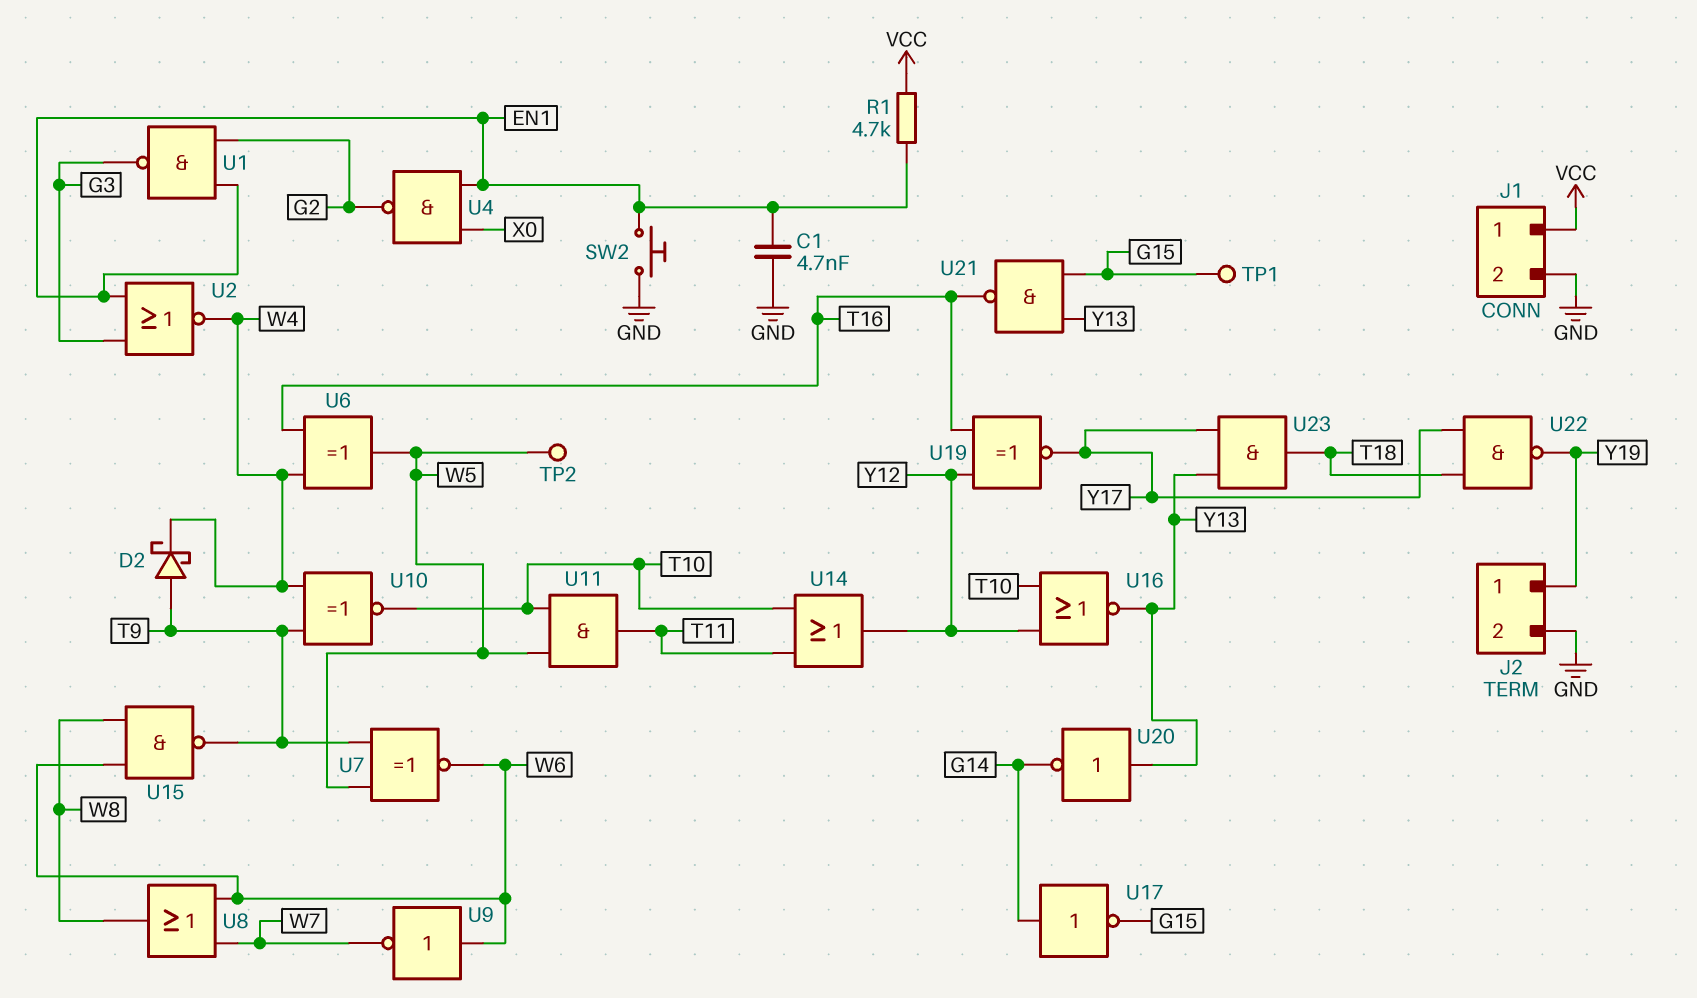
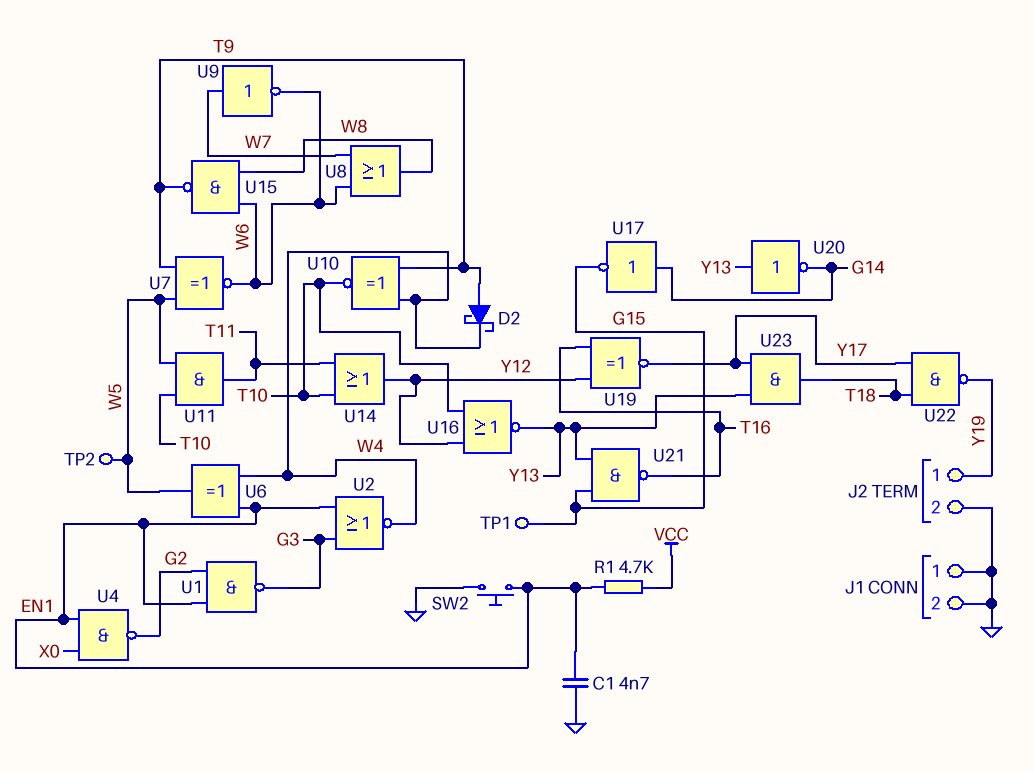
J1 pin 1: VCC -> GND
U6: XOR (in T16, in W4, out W5) -> XOR (in EN1, in W4, out W5)
U9: NOT (in W6, out W7) -> NOT (in W7, out W6)

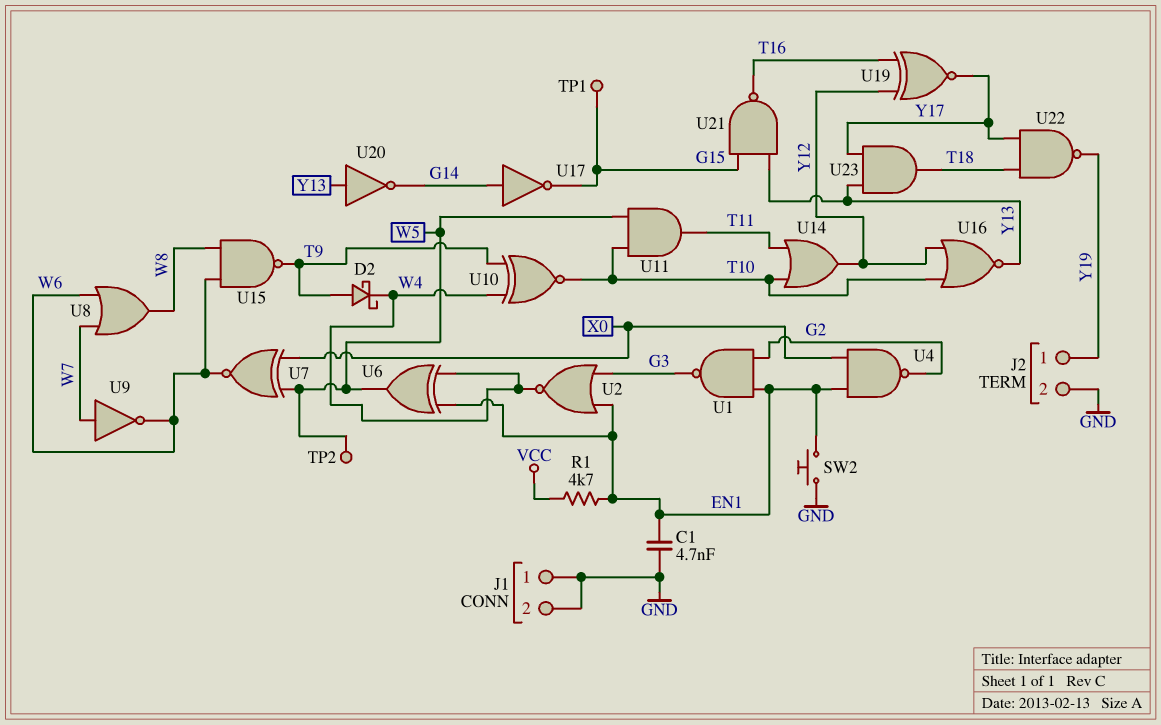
U7: XNOR (in T9, in W5, out W6) -> XNOR (in W5, in X0, out W6)

